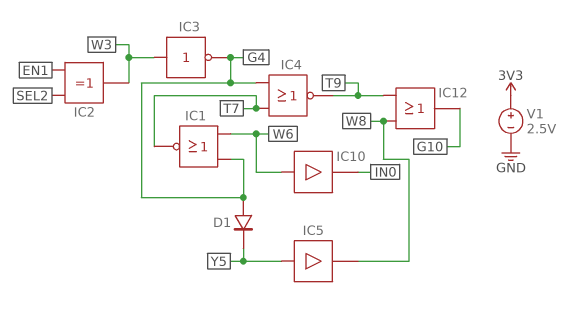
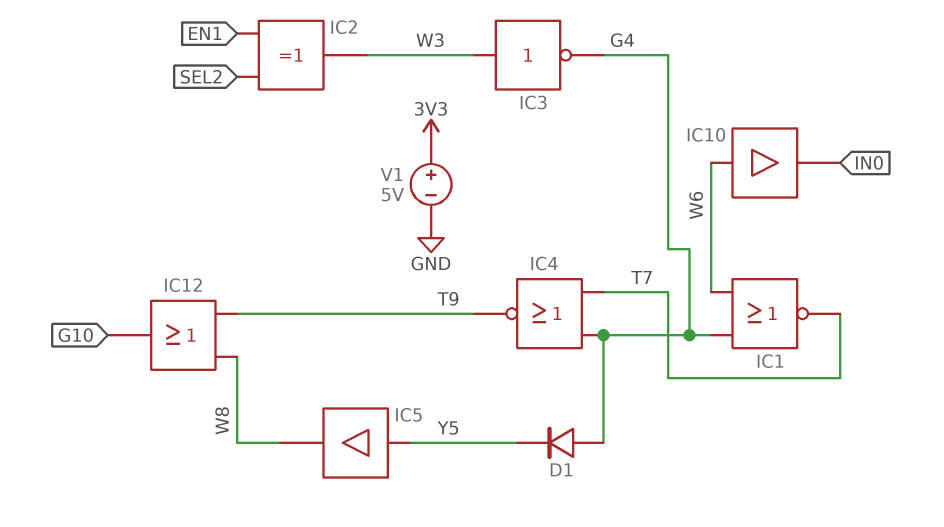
V1: 2.5V (plus 3V3, minus GND) -> 5V (plus 3V3, minus GND)

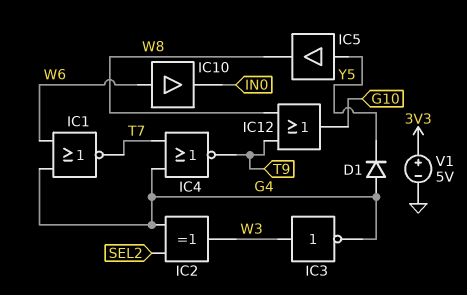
IC2: XOR (in EN1, in SEL2, out W3) -> XOR (in G4, in SEL2, out W3)

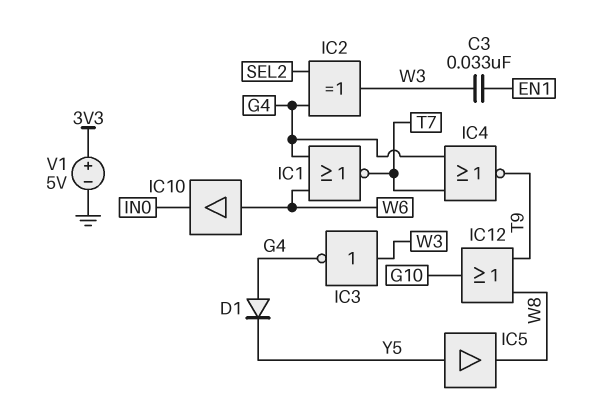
C3: none -> 33nF (EN1, W3)

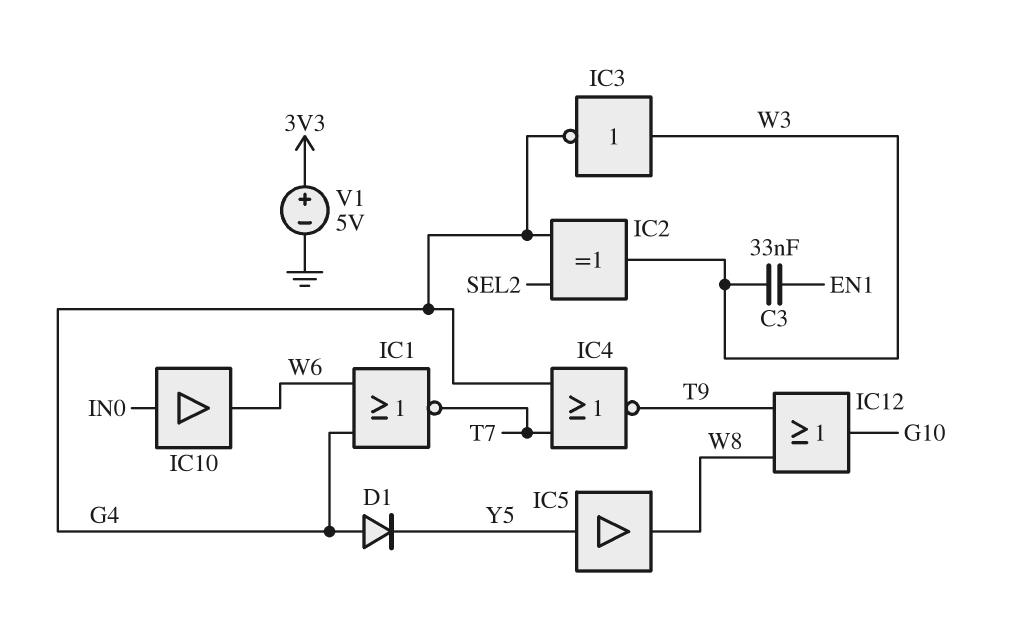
IC10: buffer (in W6, out IN0) -> buffer (in IN0, out W6)

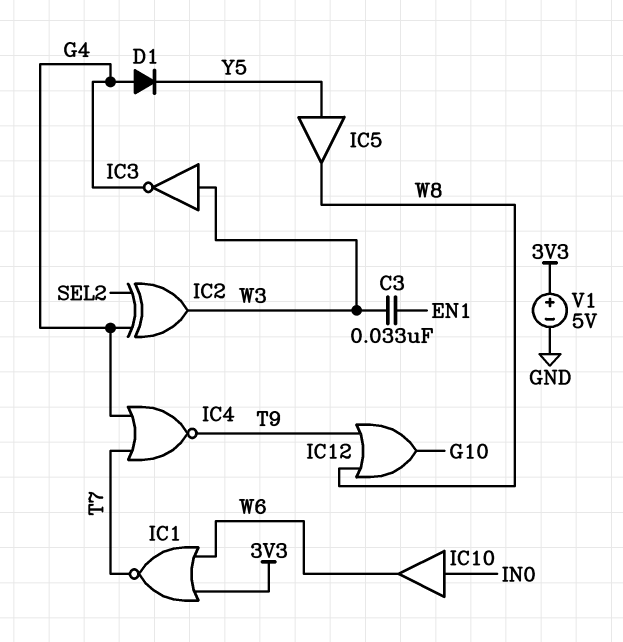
IC1: NOR (in G4, in W6, out T7) -> NOR (in 3V3, in W6, out T7)

